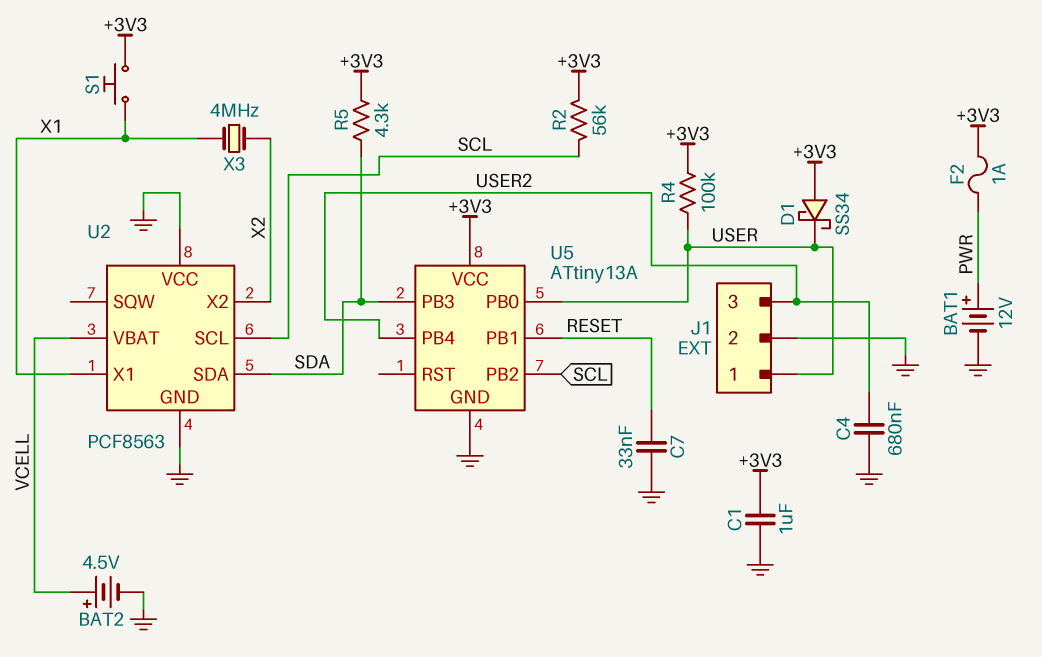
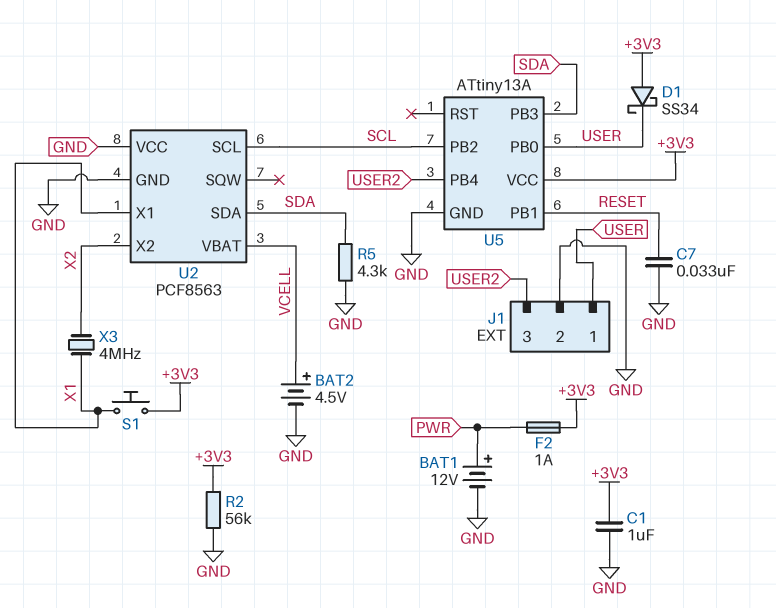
C4: 680nF (GND, USER2) -> none
R2: 56k (+3V3, SCL) -> 56k (+3V3, GND)
R4: 100k (+3V3, USER) -> none
R5: 4.3k (+3V3, SDA) -> 4.3k (GND, SDA)

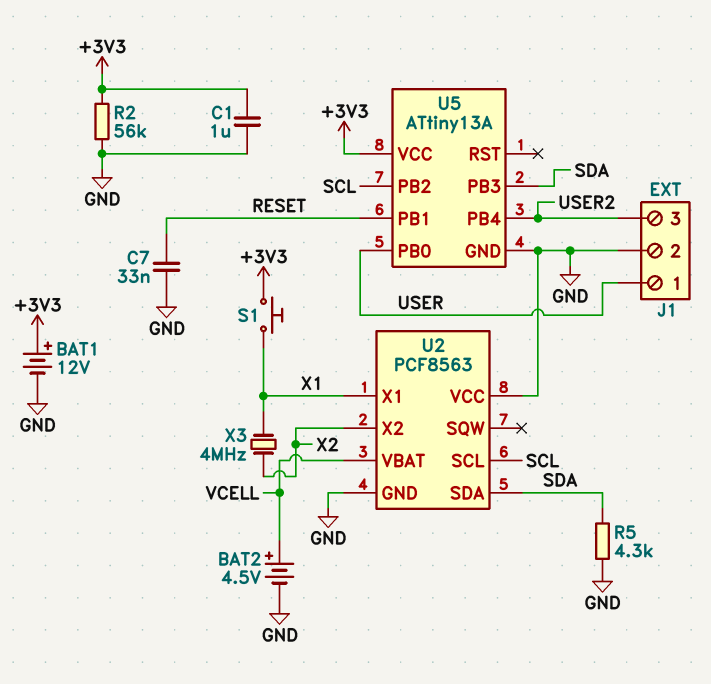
BAT1: 12V (plus PWR, minus GND) -> 12V (plus +3V3, minus GND)
D1: schottky SS34 (A +3V3, K USER) -> none
F2: 1A (+3V3, PWR) -> none

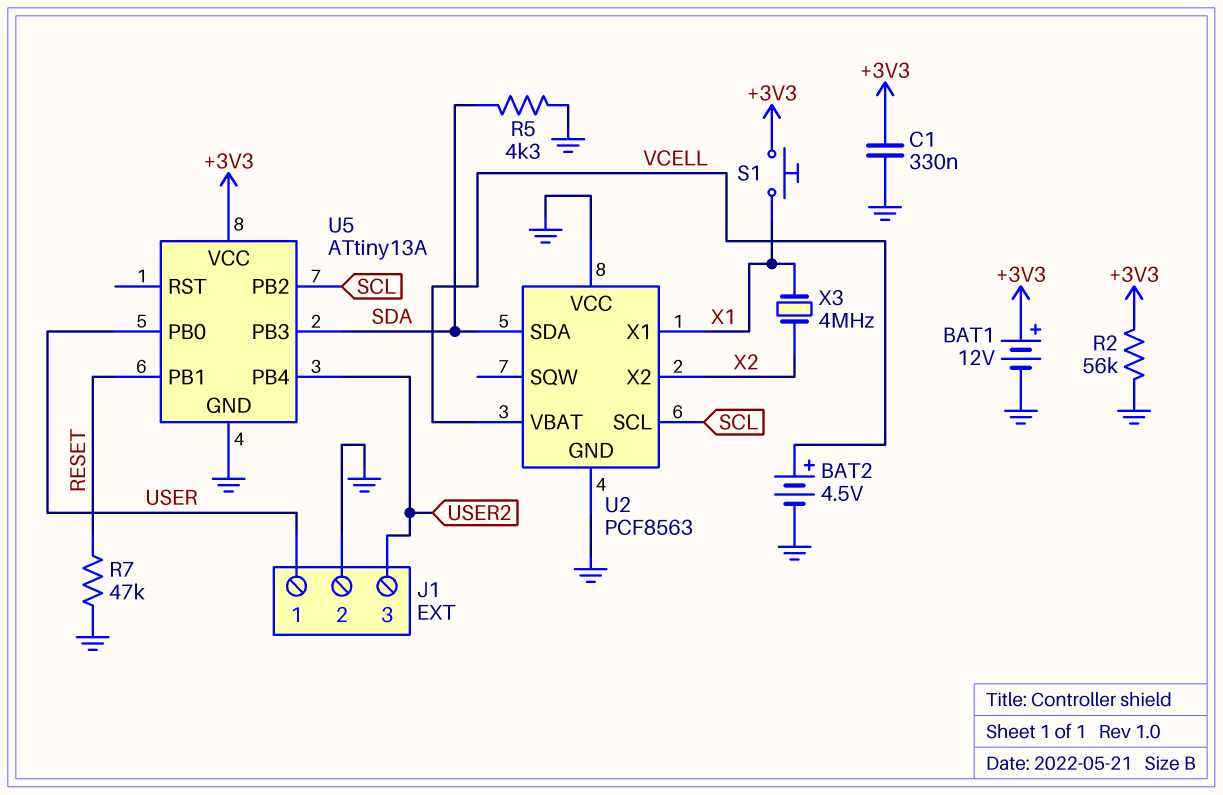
C1: 1uF (+3V3, GND) -> 330nF (+3V3, GND)
C7: 33nF (GND, RESET) -> none
R7: none -> 47k (GND, RESET)

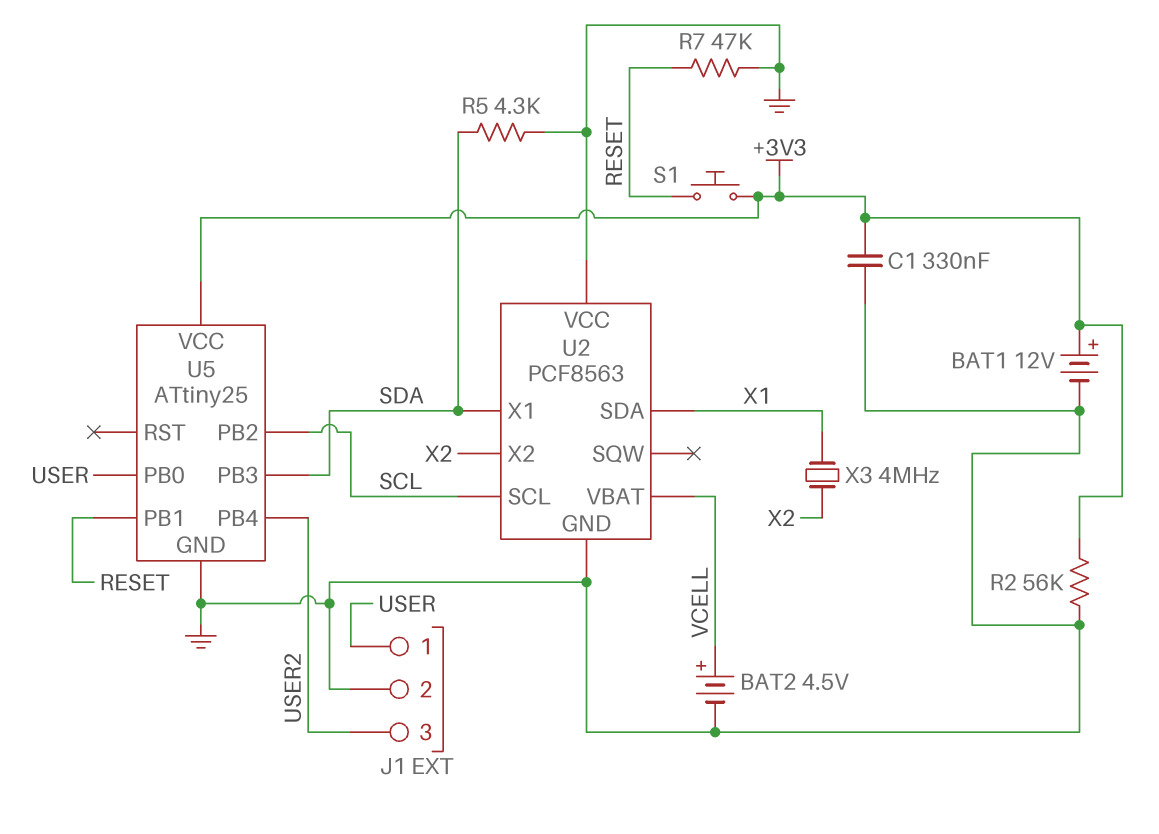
S1: button (+3V3, X1) -> button (+3V3, RESET)
U2 pin SDA: SDA -> X1
U2 pin X1: X1 -> SDA
U5: ATtiny13A -> ATtiny25

